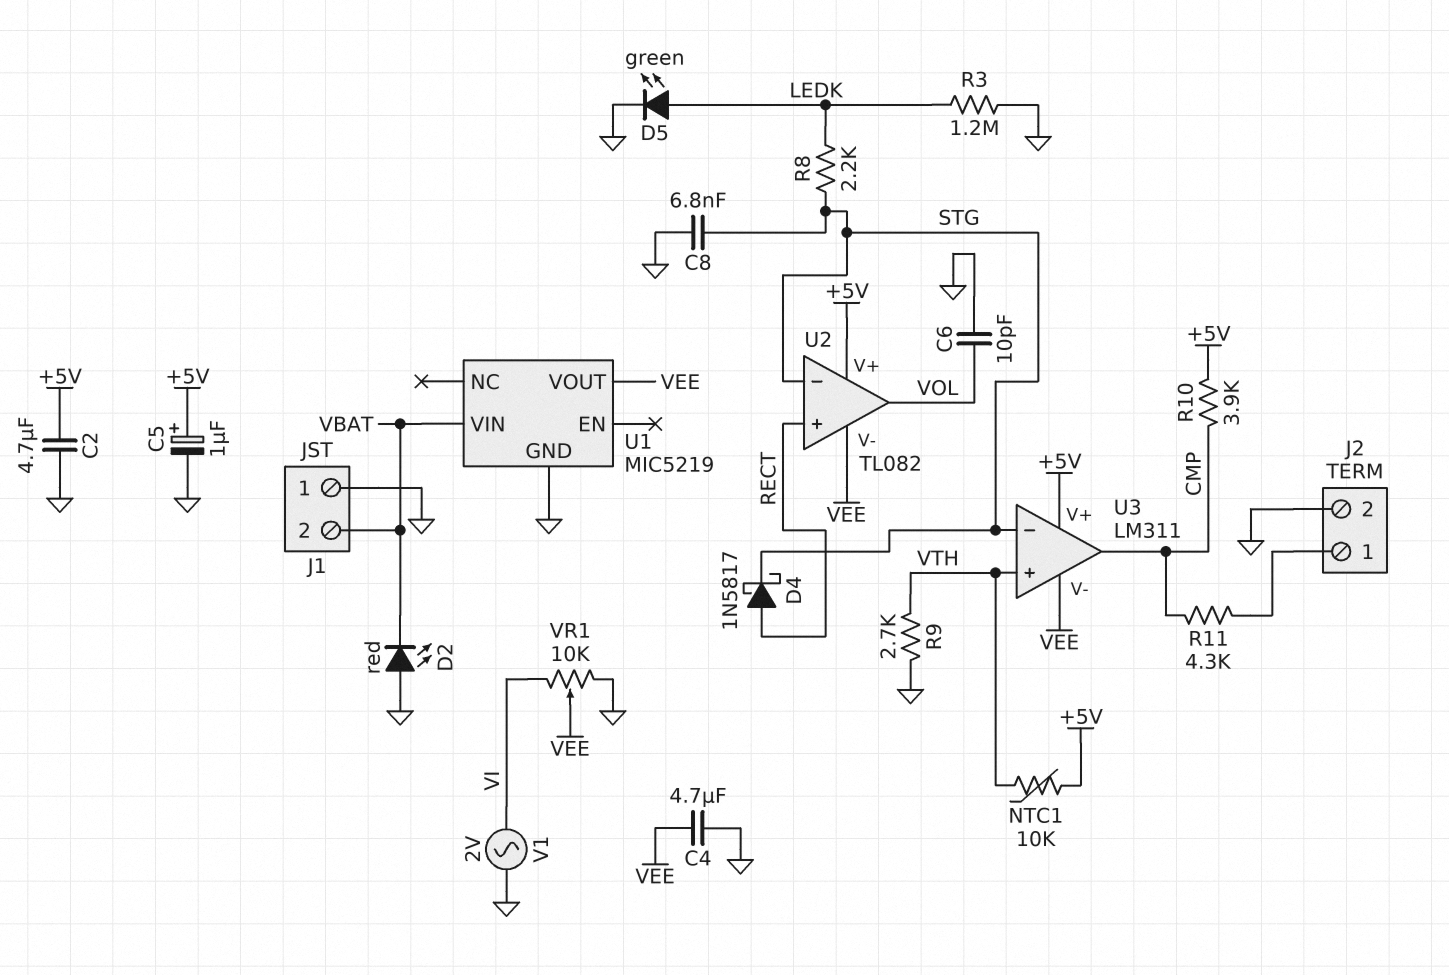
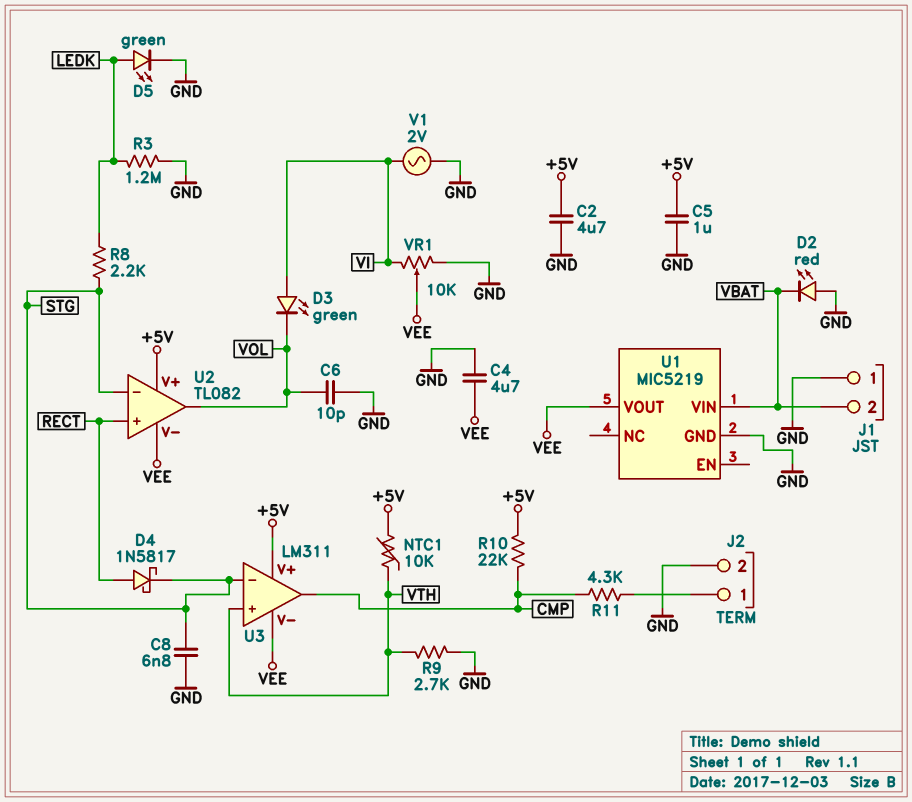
C5: 1uF (plus +5V, minus GND) -> 1uF (+5V, GND)
D3: none -> LED green (A VI, K VOL)
R10: 3.9k (+5V, CMP) -> 22k (+5V, CMP)

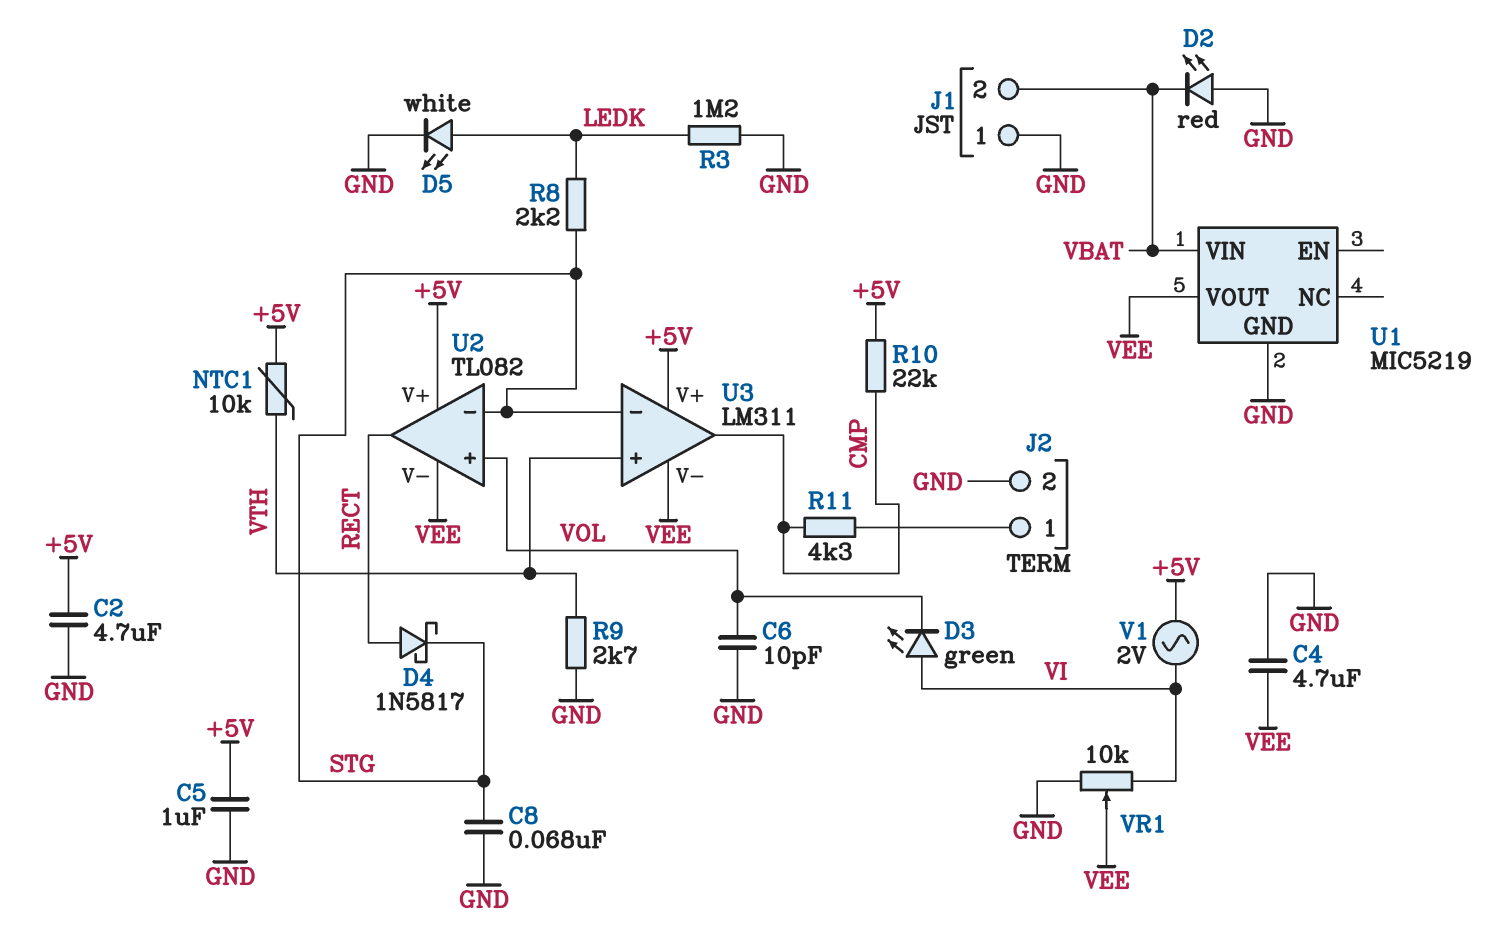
C8: 6.8nF (GND, STG) -> 68nF (GND, STG)
D5: LED green (A LEDK, K GND) -> LED white (A LEDK, K GND)
U2 pin in+: RECT -> VOL
U2 pin out: VOL -> RECT
V1: AC 2V (GND, VI) -> AC 2V (+5V, VI)

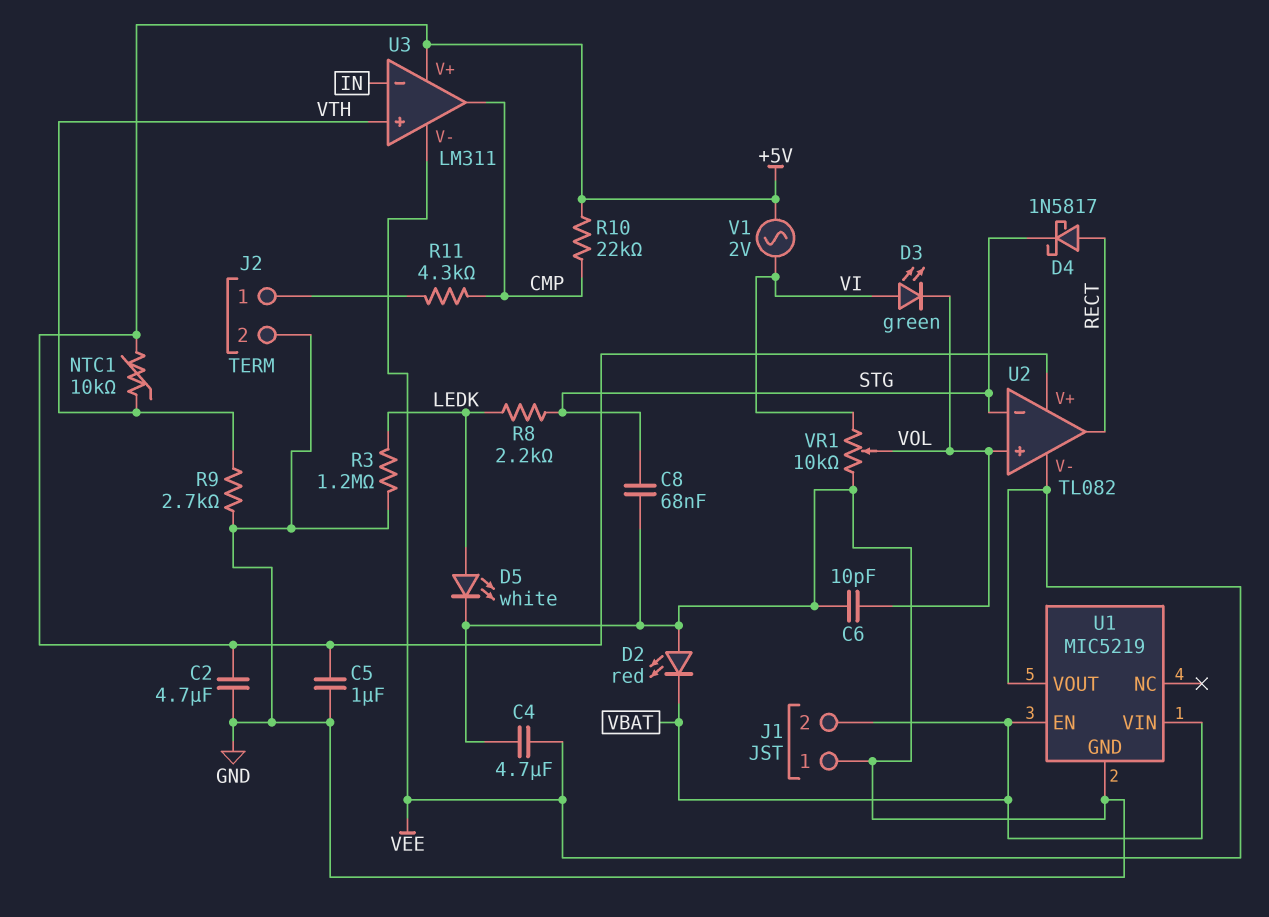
U1 pin EN: none -> VBAT
U3 pin in-: STG -> IN
VR1: 10k (GND, VI, wiper VEE) -> 10k (GND, VI, wiper VOL)

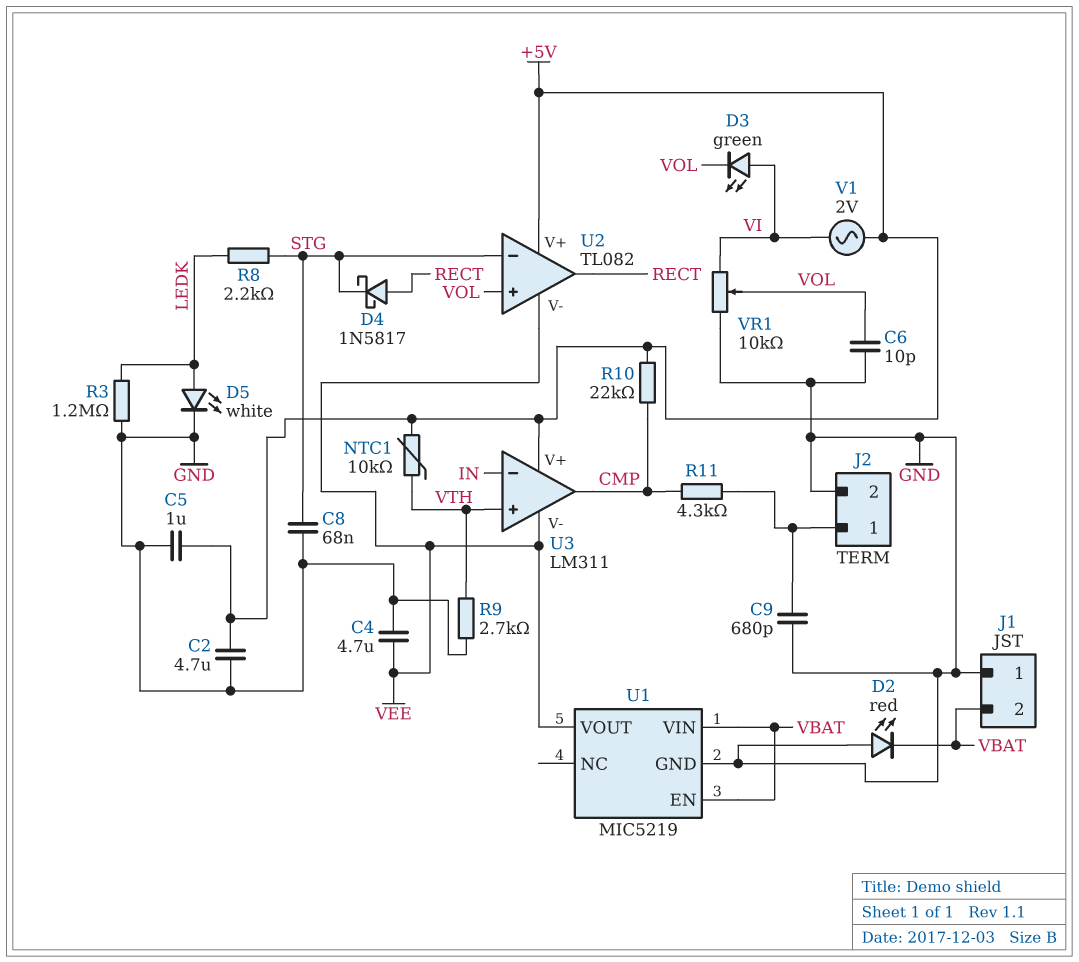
C9: none -> 680pF (GND, J2/1)

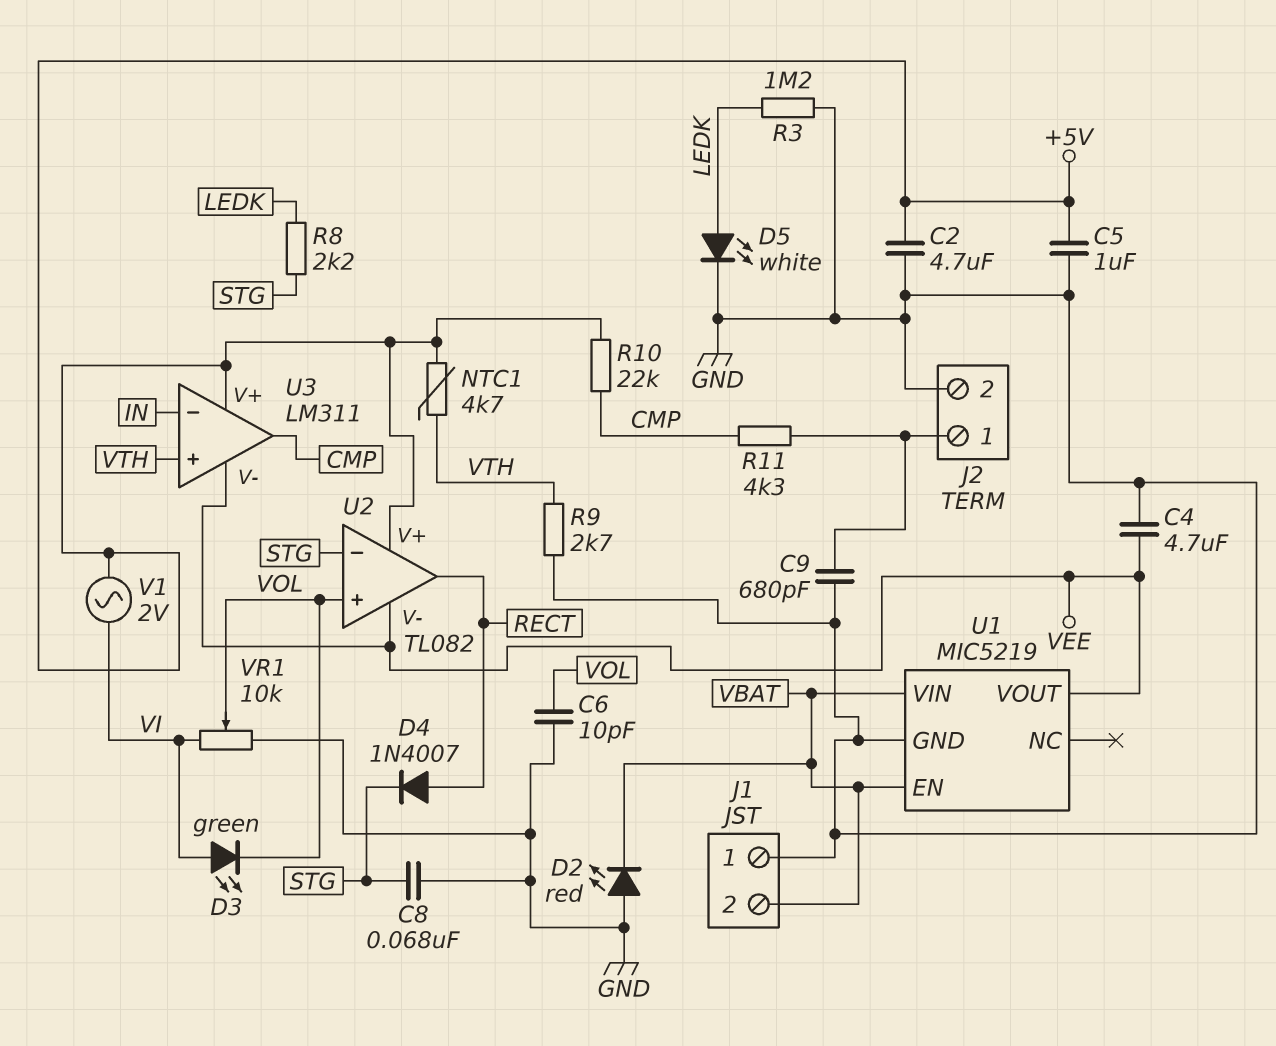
D4: schottky 1N5817 (A RECT, K STG) -> diode 1N4007 (A RECT, K STG)
NTC1: 10k (+5V, VTH) -> 4.7k (+5V, VTH)

